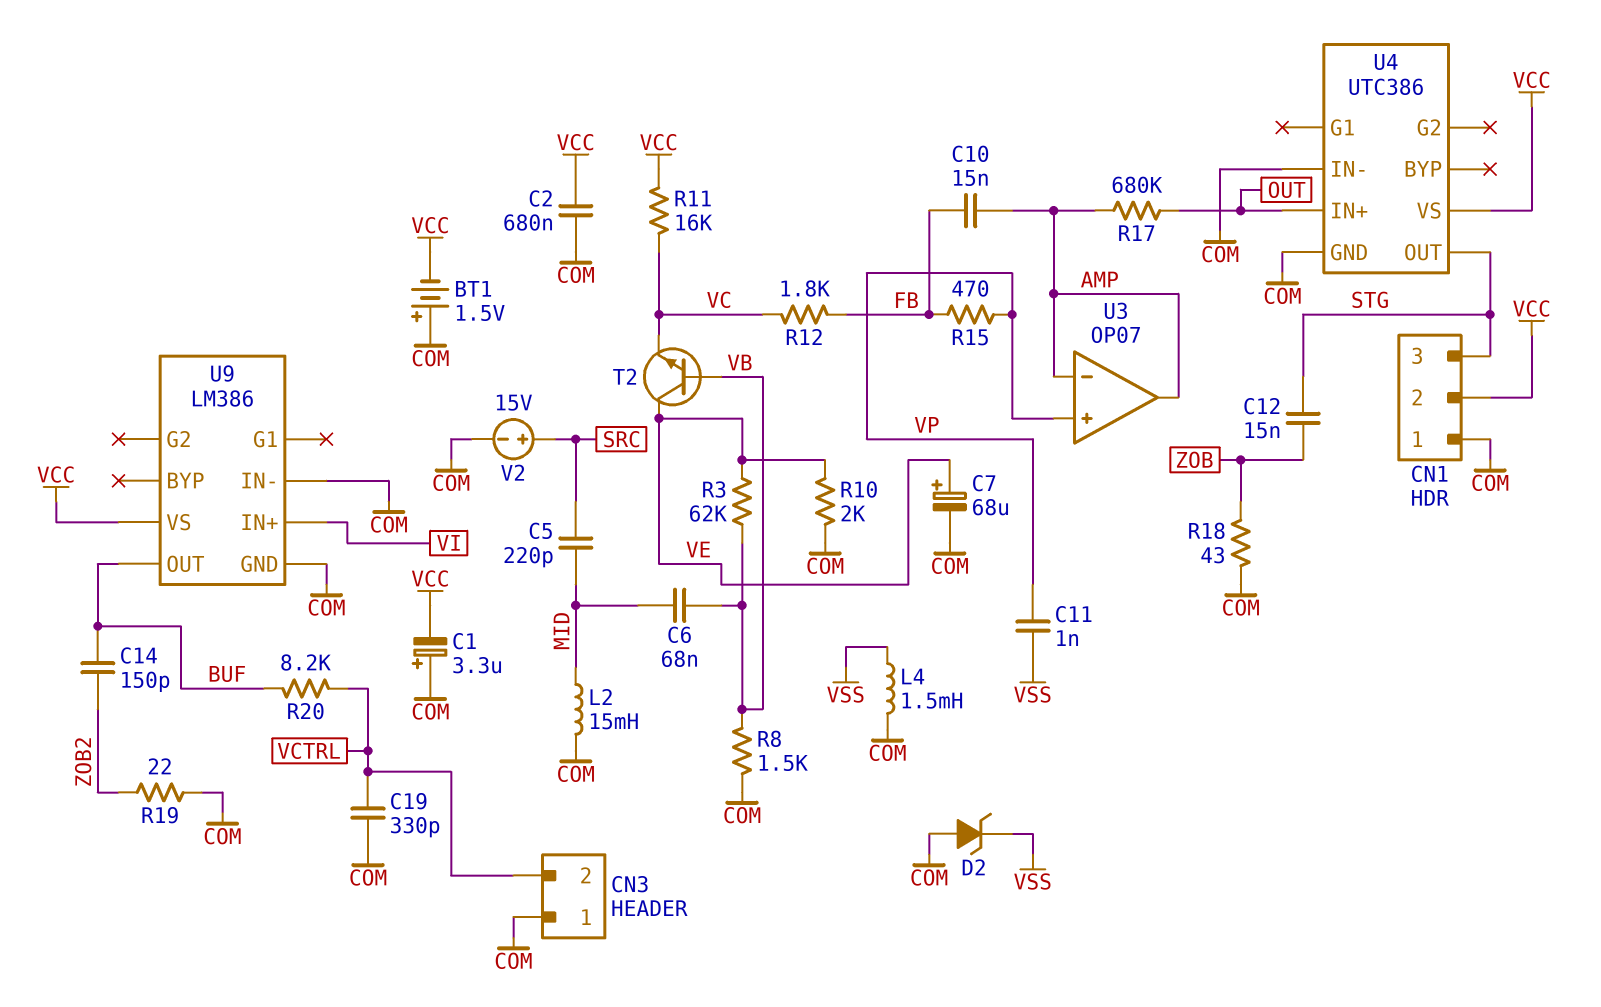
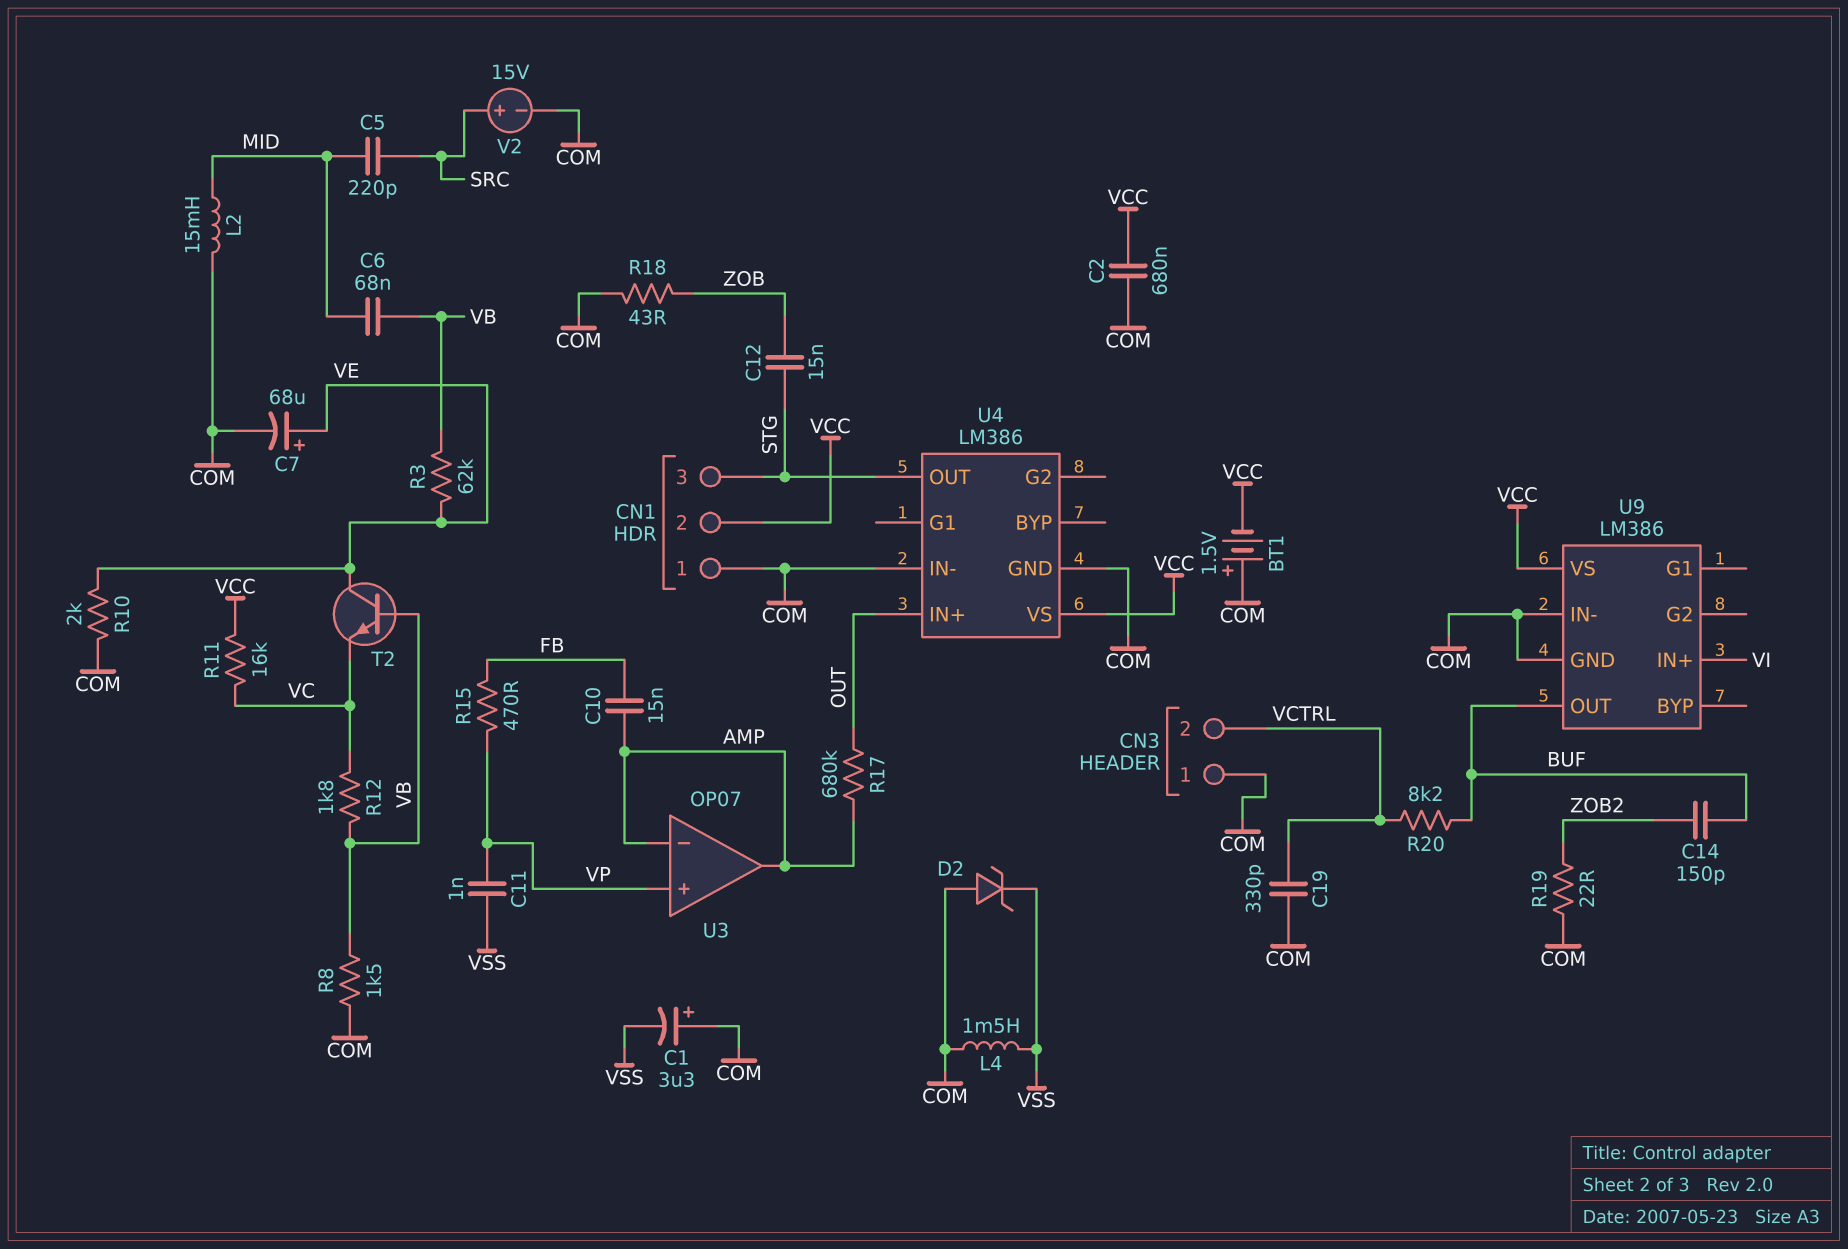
C1: 3.3uF (plus COM, minus VCC) -> 3.3uF (plus COM, minus VSS)
R12: 1.8k (FB, VC) -> 1.8k (VB, VC)
U4: UTC386 -> LM386

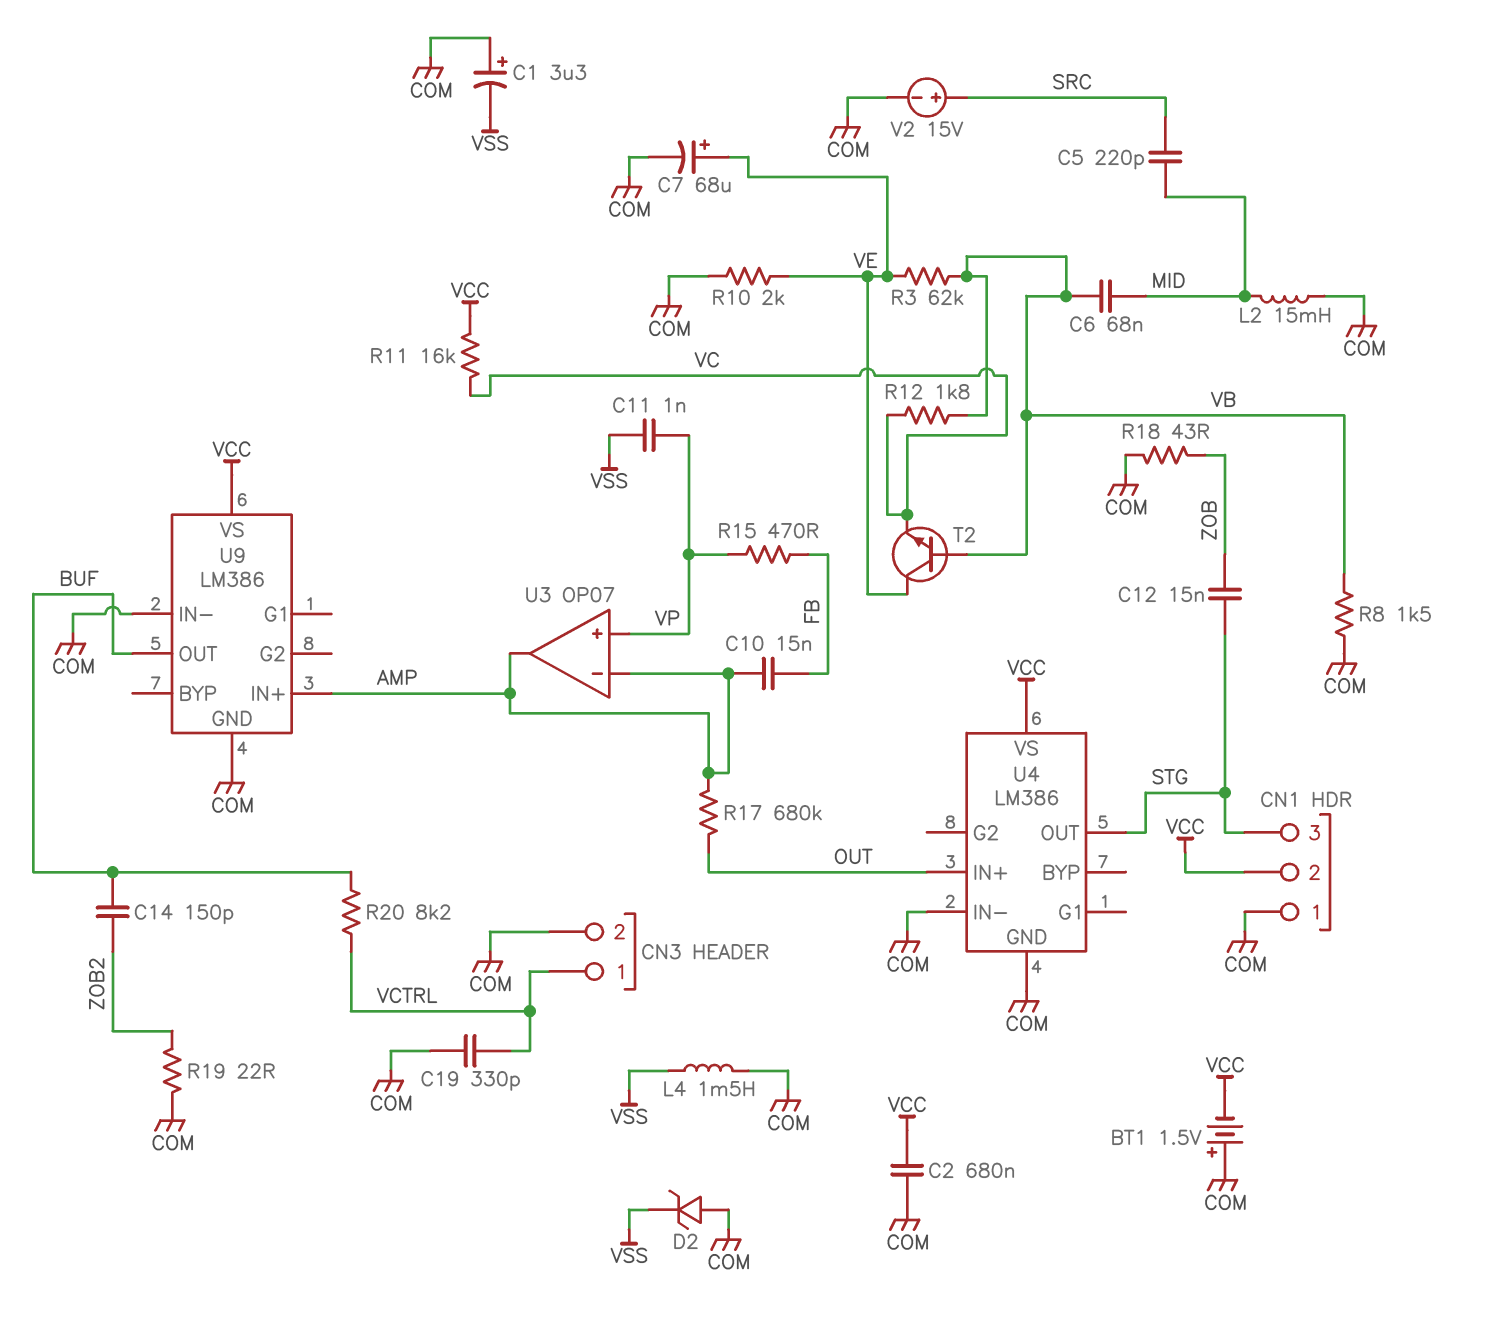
CN3 pin 1: COM -> VCTRL
CN3 pin 2: VCTRL -> COM
U9 pin IN+: VI -> AMP

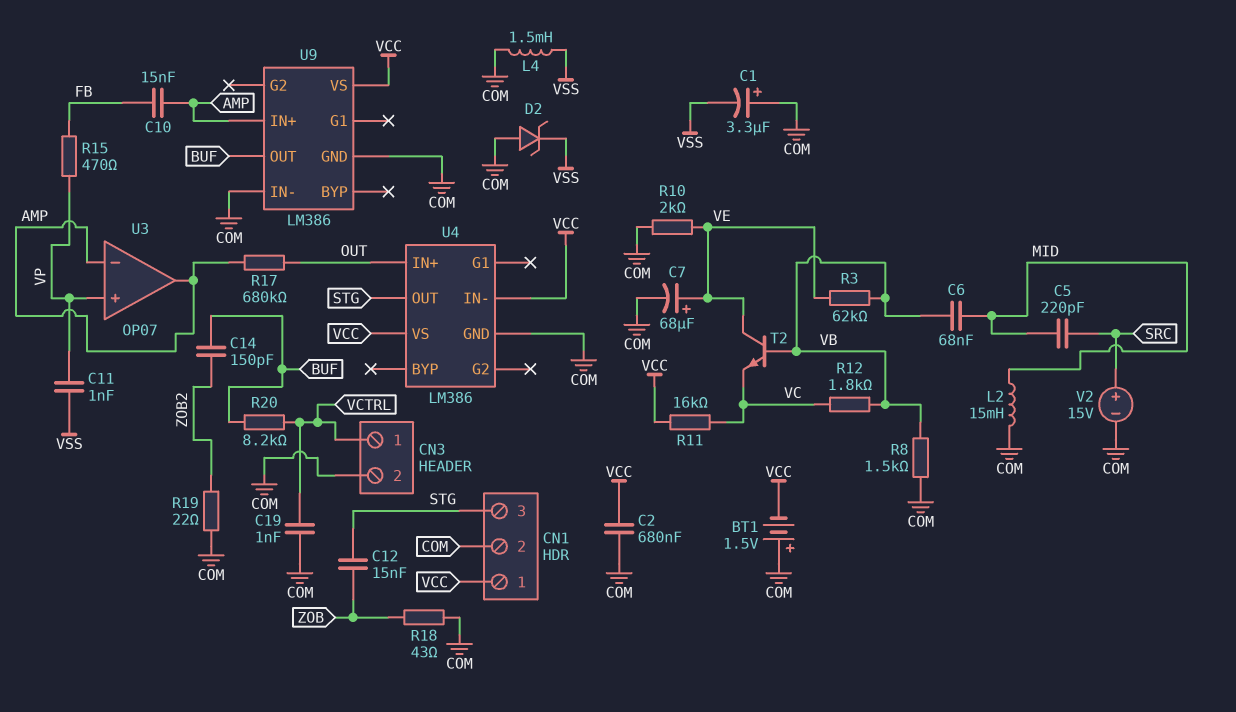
C19: 330pF (COM, VCTRL) -> 1nF (COM, VCTRL)
CN1 pin 1: COM -> VCC
CN1 pin 2: VCC -> COM
U4 pin IN-: COM -> VCC

